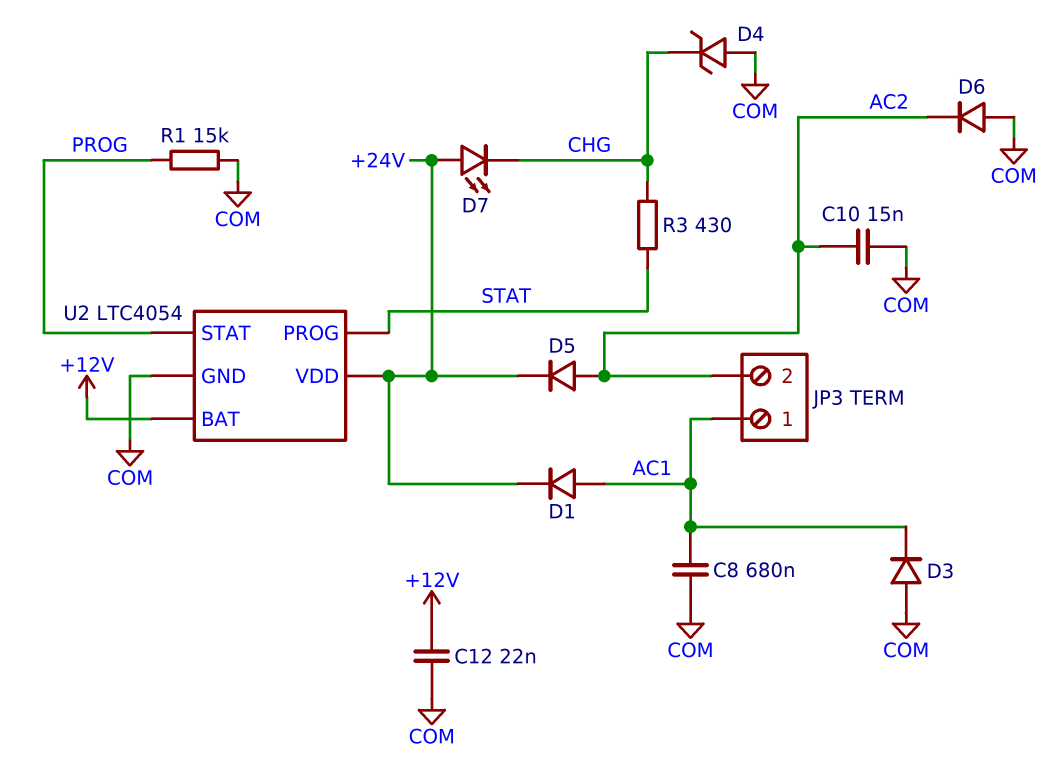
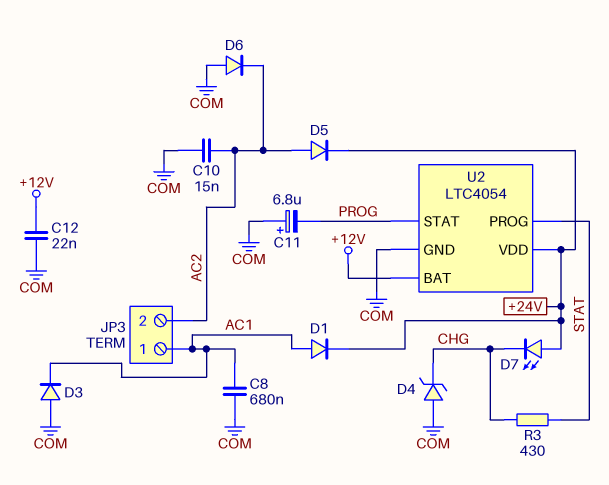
C11: none -> 6.8uF (plus COM, minus PROG)
R1: 15k (COM, PROG) -> none

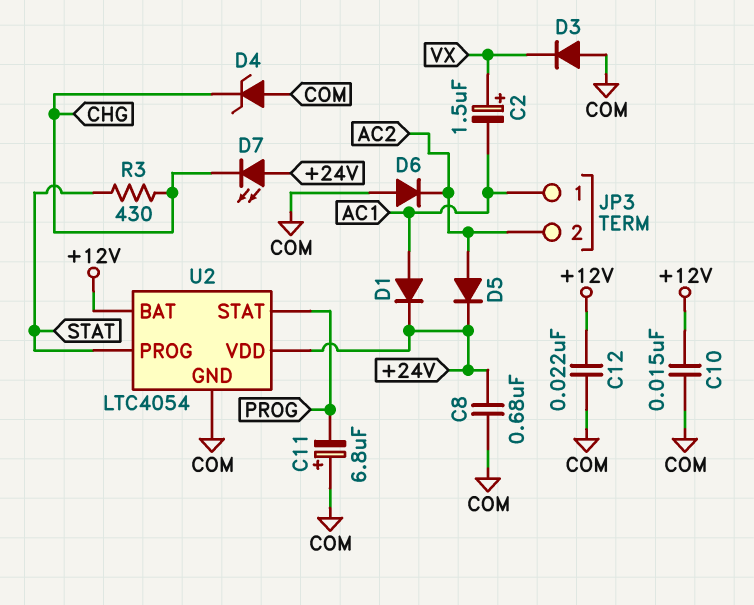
C2: none -> 1.5uF (plus VX, minus AC1)
C8: 680nF (AC1, COM) -> 680nF (+24V, COM)
C10: 15nF (AC2, COM) -> 15nF (+12V, COM)
D3: diode (A COM, K AC1) -> diode (A COM, K VX)

